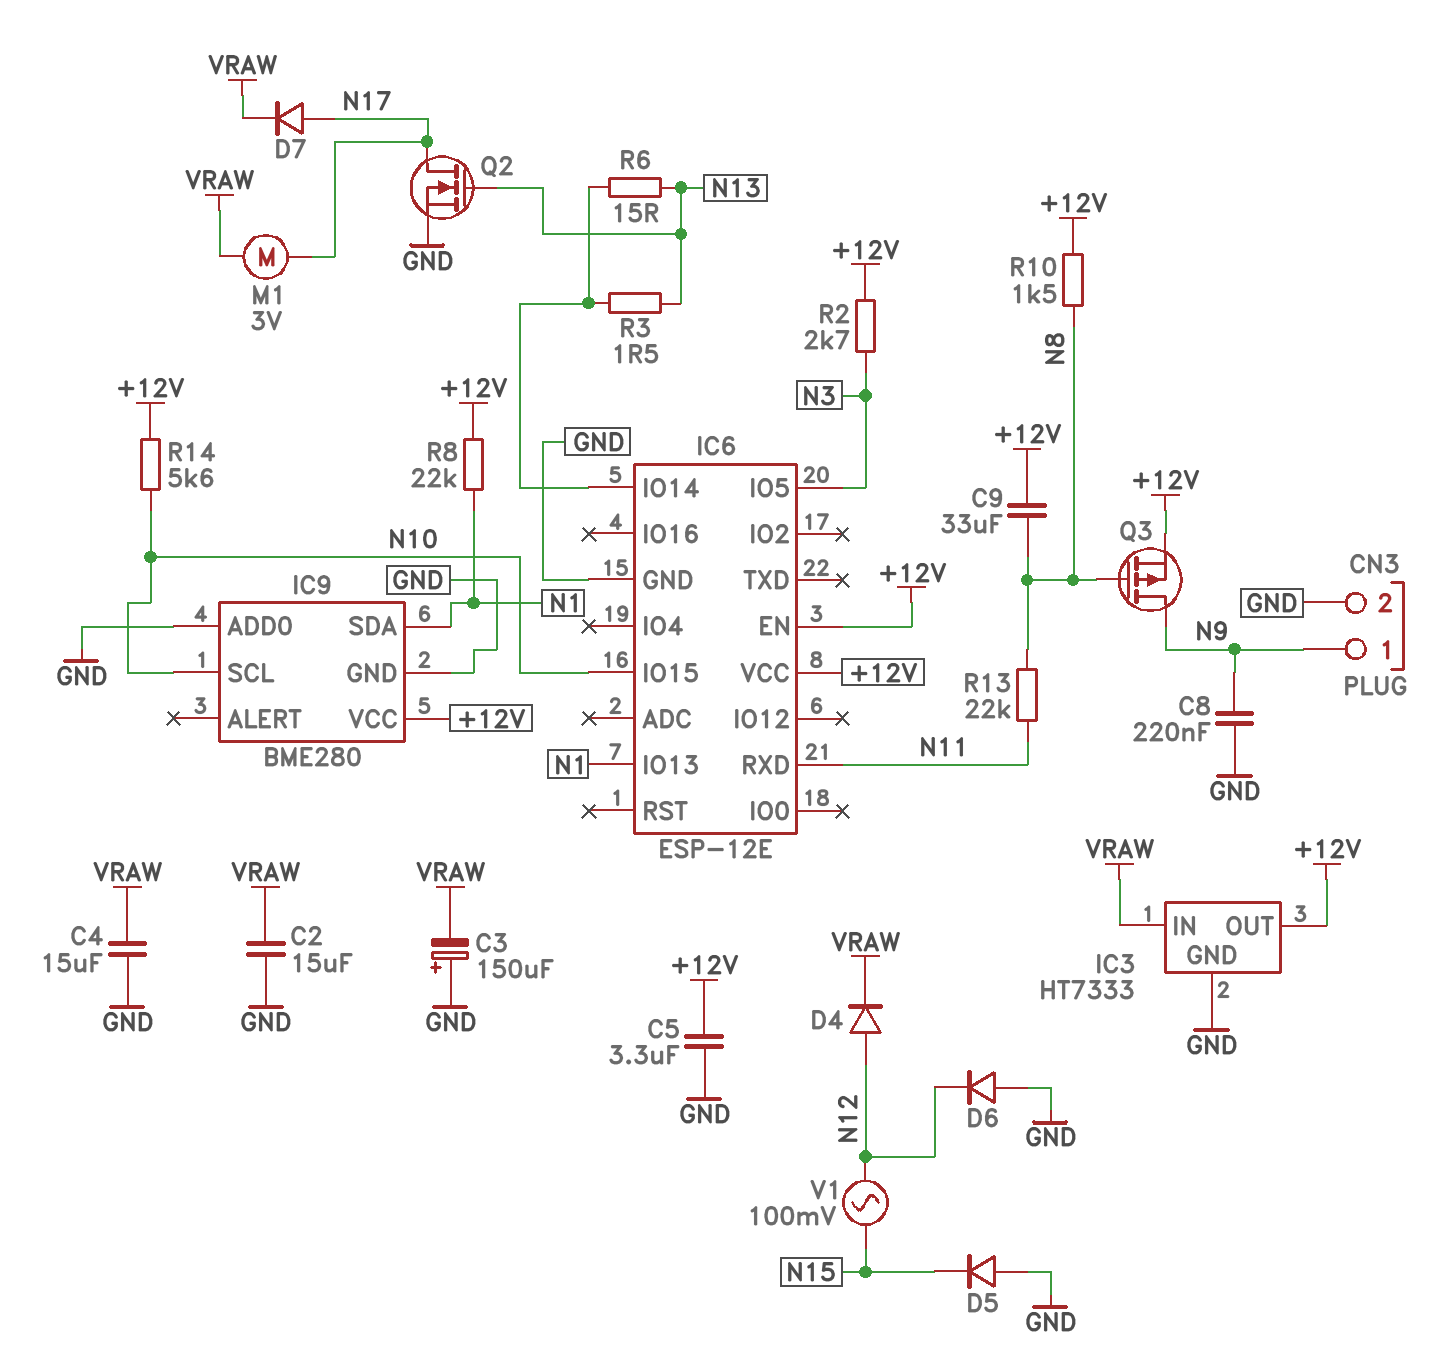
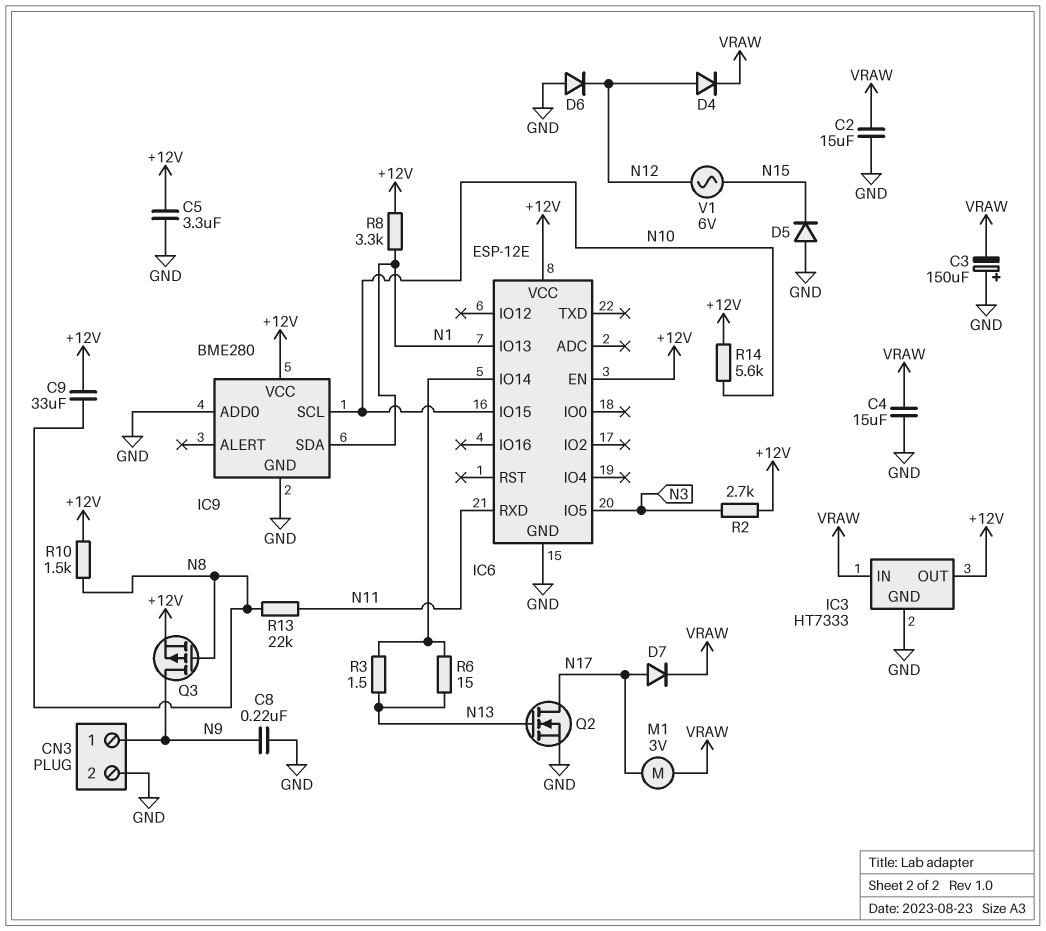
R8: 22k (+12V, N1) -> 3.3k (+12V, N1)
V1: AC 100mV (N12, N15) -> AC 6V (N12, N15)

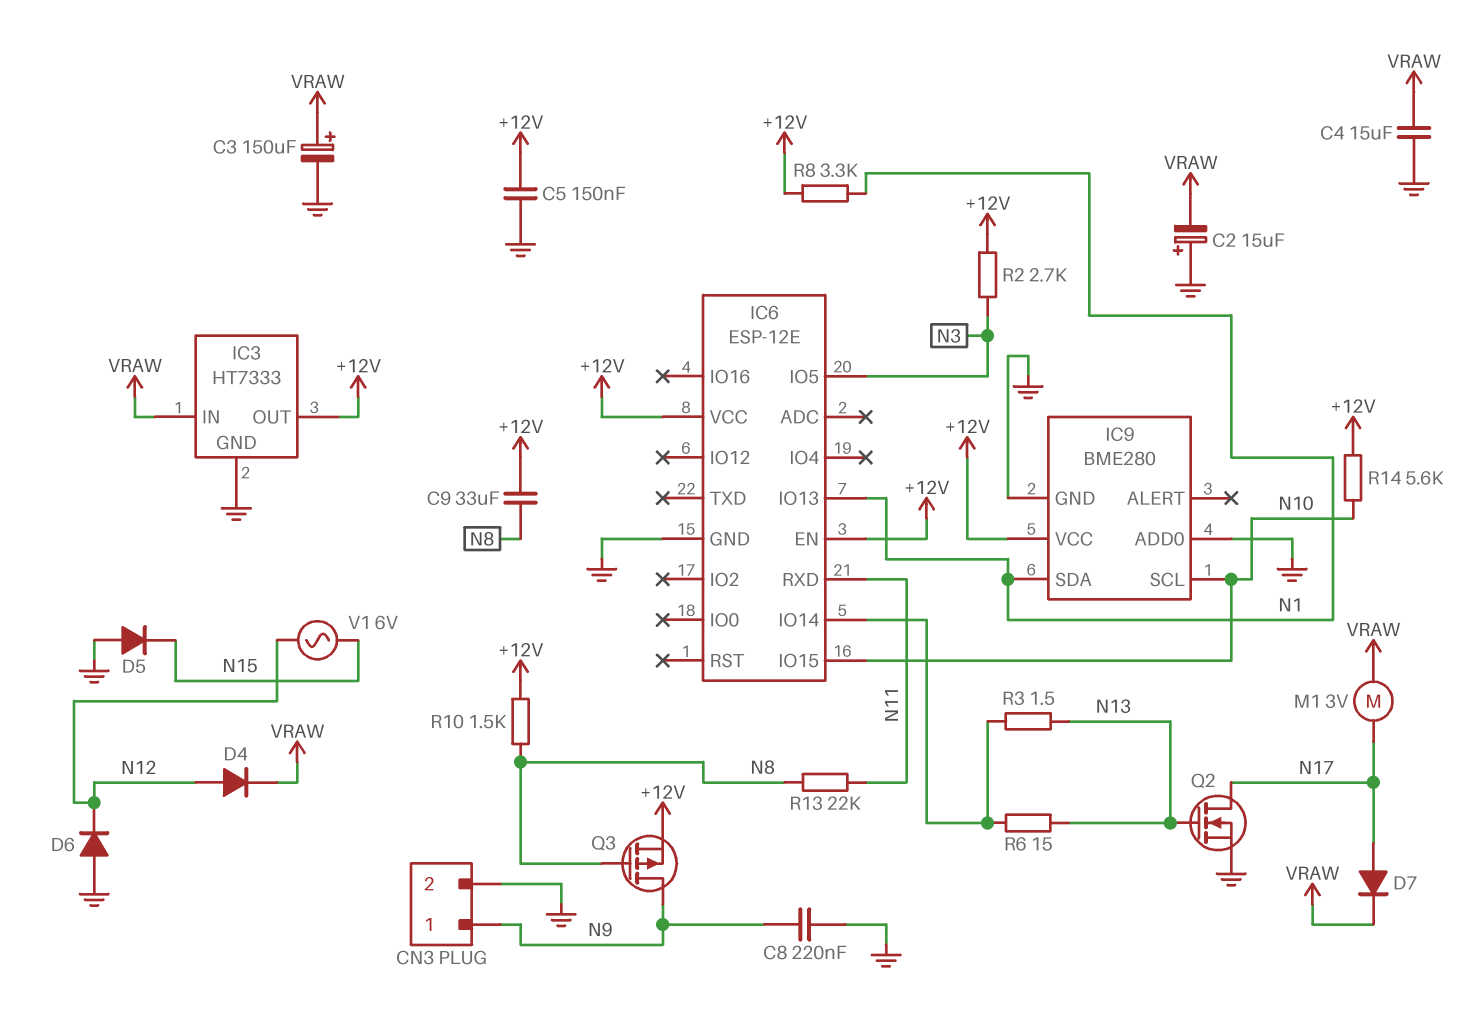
C2: 15uF (GND, VRAW) -> 15uF (plus GND, minus VRAW)
C3: 150uF (plus GND, minus VRAW) -> 150uF (plus VRAW, minus GND)
C5: 3.3uF (+12V, GND) -> 150nF (+12V, GND)

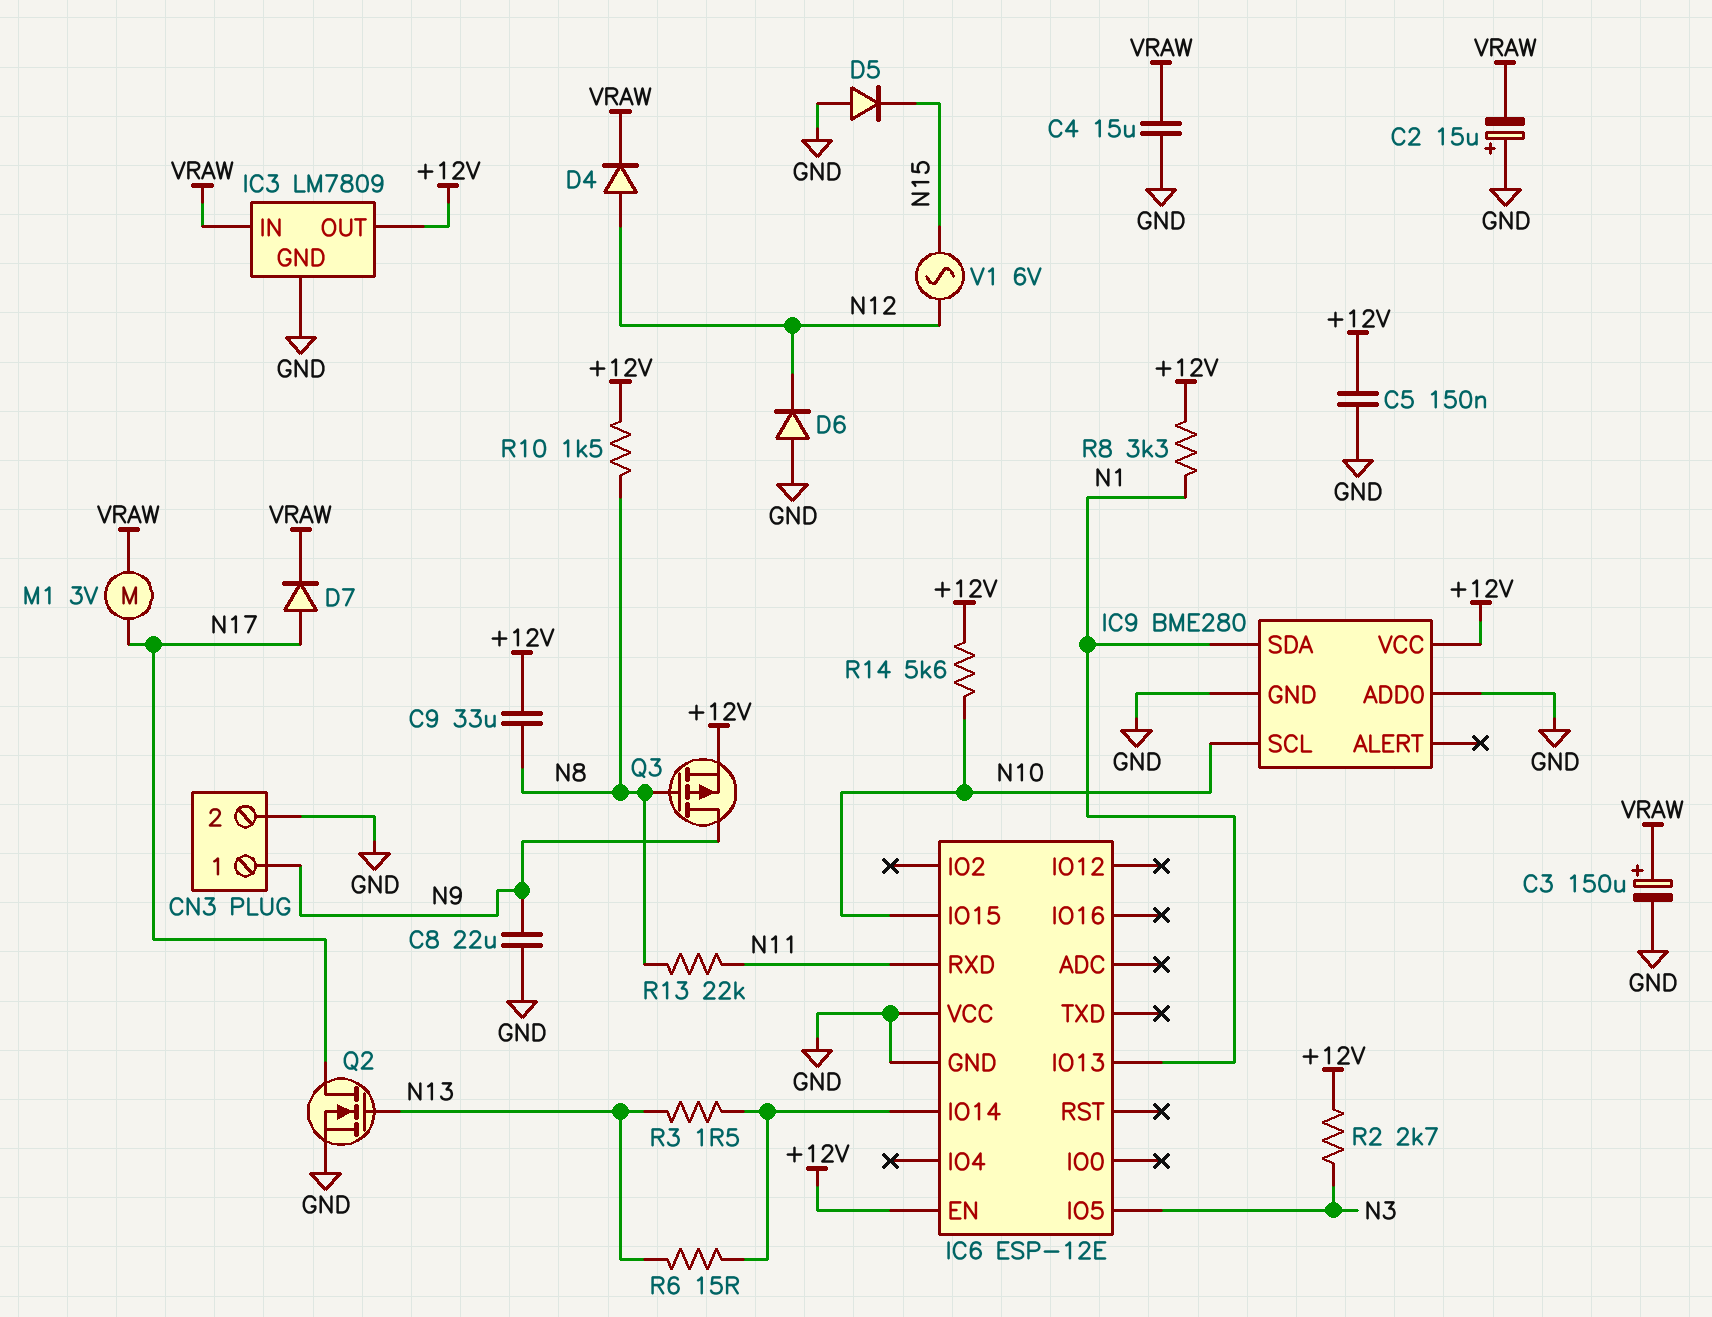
C8: 220nF (GND, N9) -> 22uF (GND, N9)
IC3: HT7333 -> LM7809
IC6 pin VCC: +12V -> GND

